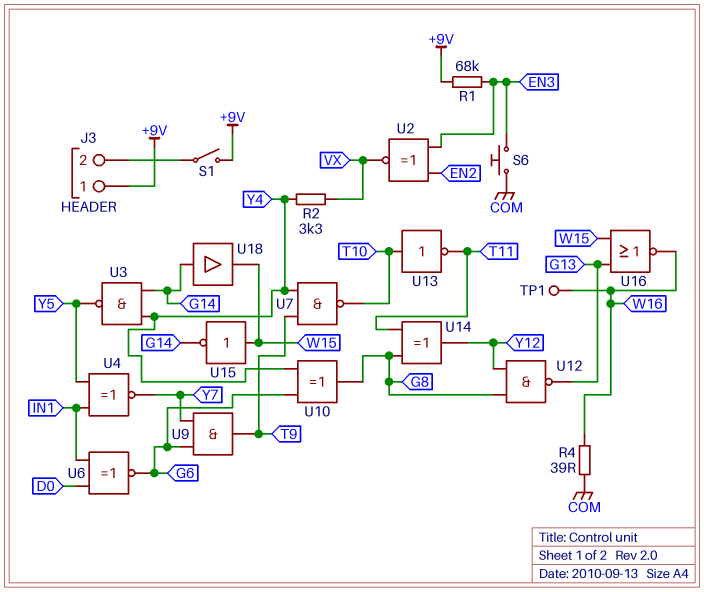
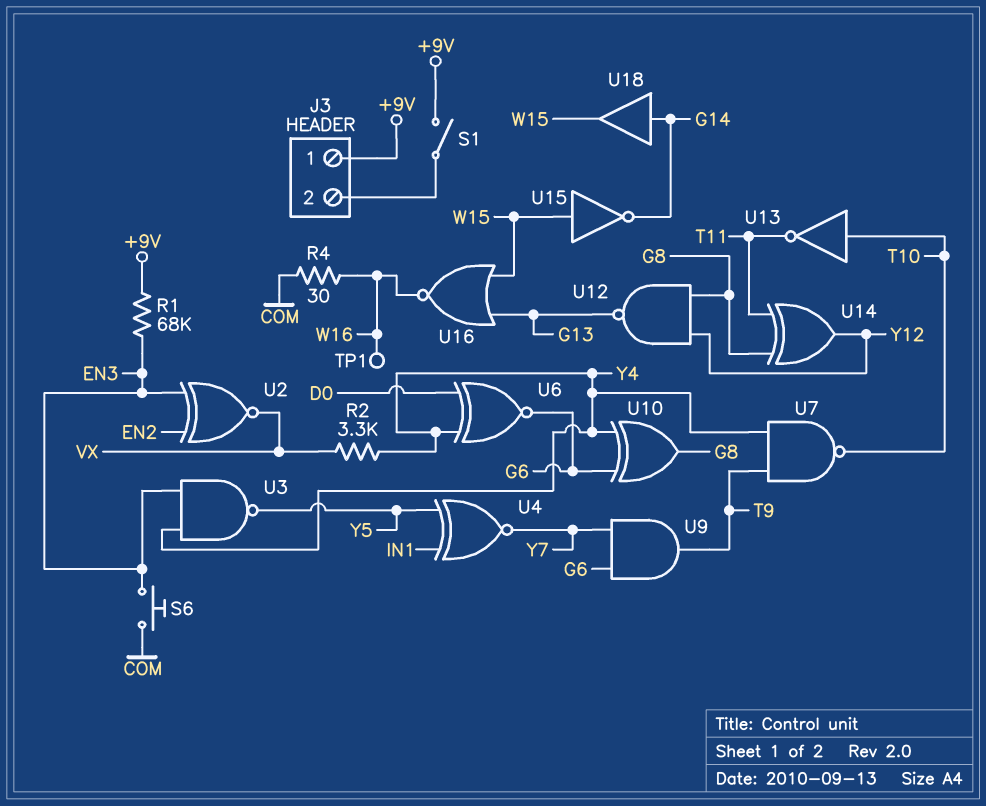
R4: 39 (COM, W16) -> 30 (COM, W16)
U3: NAND (in G14, in Y4, out Y5) -> NAND (in EN3, in Y4, out Y5)
U6: XNOR (in D0, in IN1, out G6) -> XNOR (in D0, in Y4, out G6)

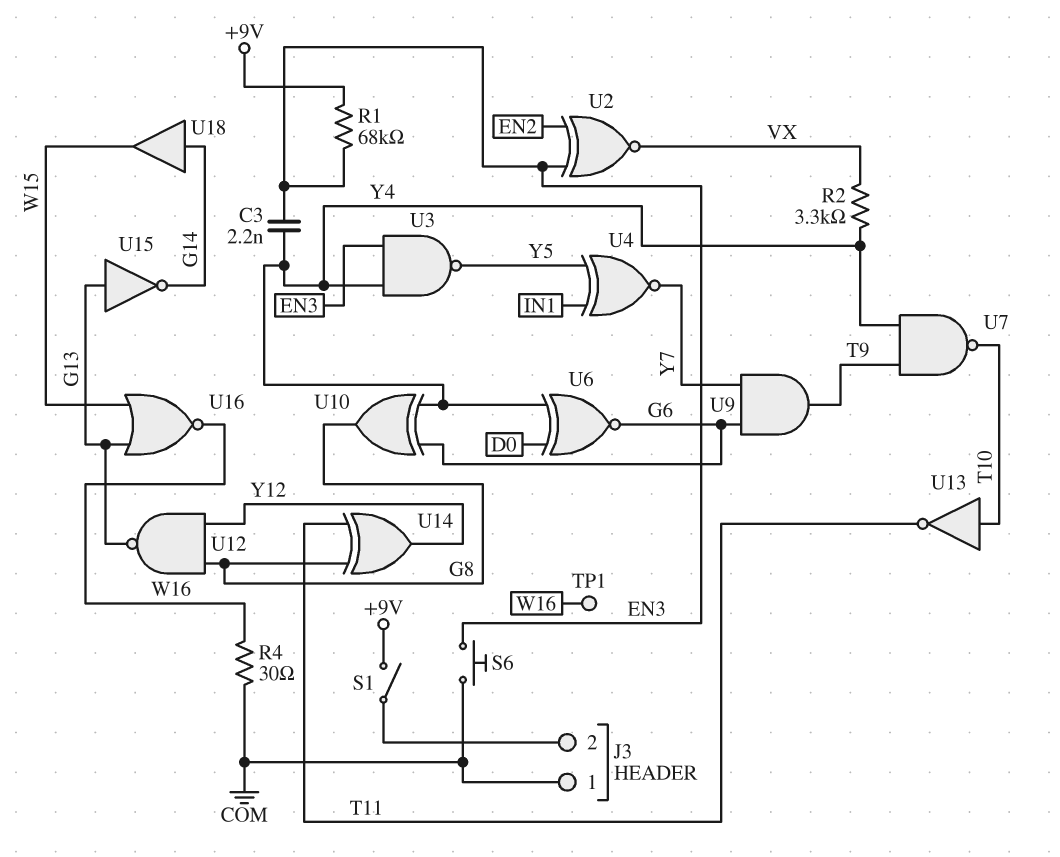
C3: none -> 2.2nF (EN3, Y4)
J3 pin 1: +9V -> COM
U15: NOT (in W15, out G14) -> NOT (in G13, out G14)

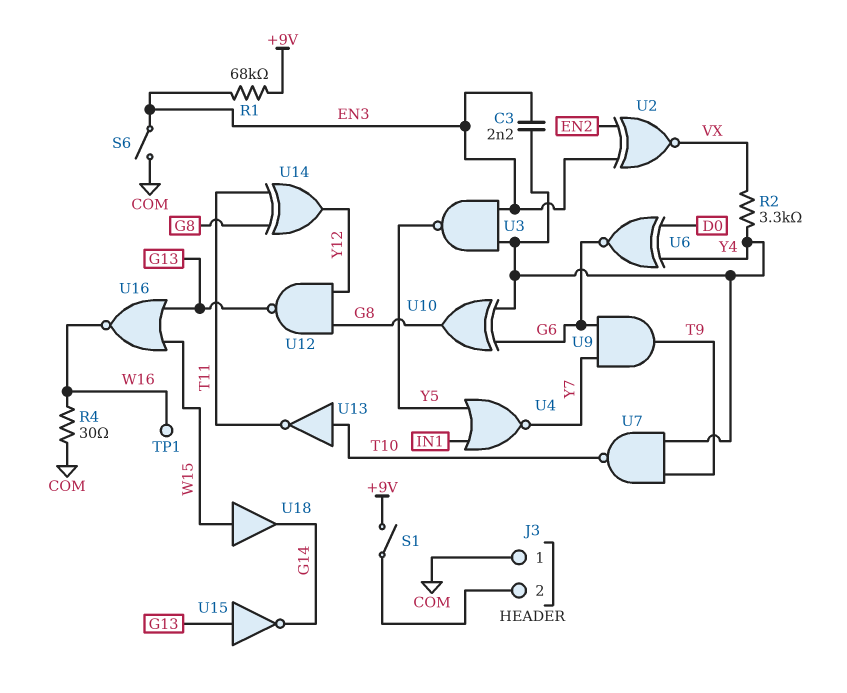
S6: button (COM, EN3) -> switch (COM, EN3)
U4: XNOR (in IN1, in Y5, out Y7) -> NOR (in IN1, in Y5, out Y7)
U18: buffer (in G14, out W15) -> buffer (in W15, out G14)

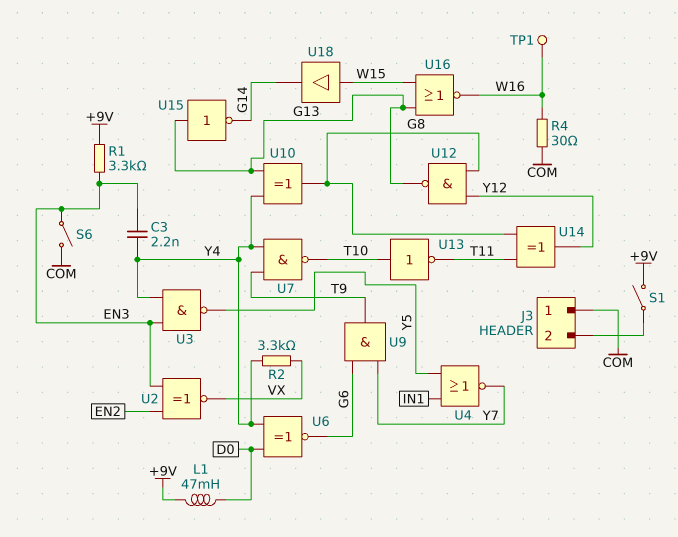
L1: none -> 47mH (+9V, D0)
R1: 68k (+9V, EN3) -> 3.3k (+9V, EN3)
U10: XOR (in G6, in Y4, out G8) -> XOR (in G13, in Y4, out G8)

